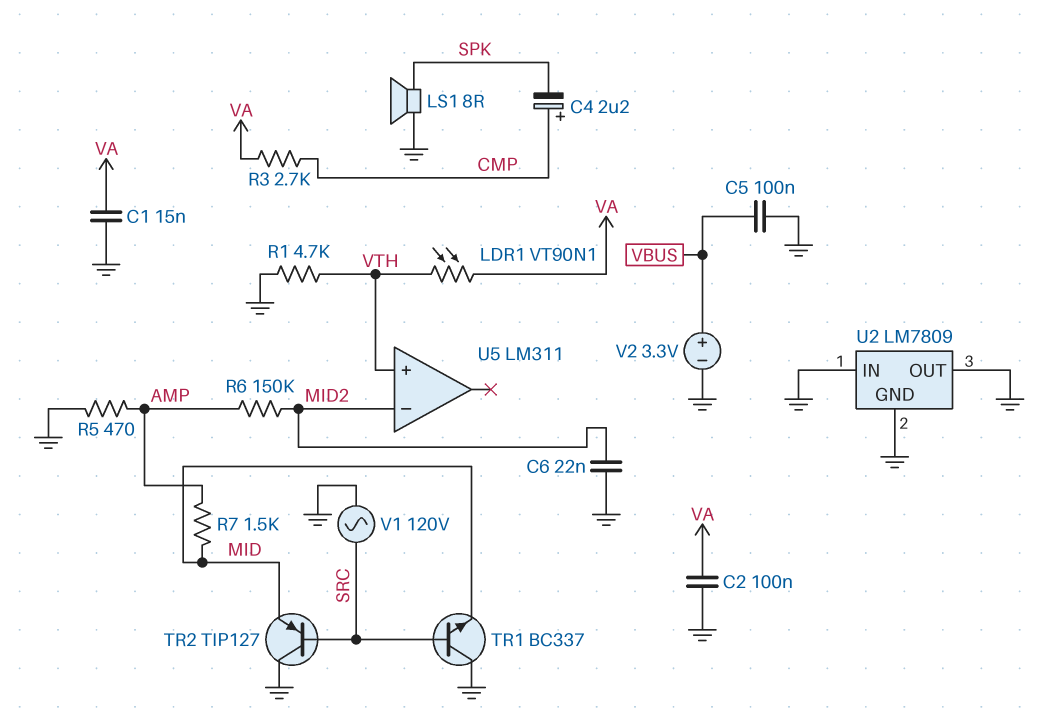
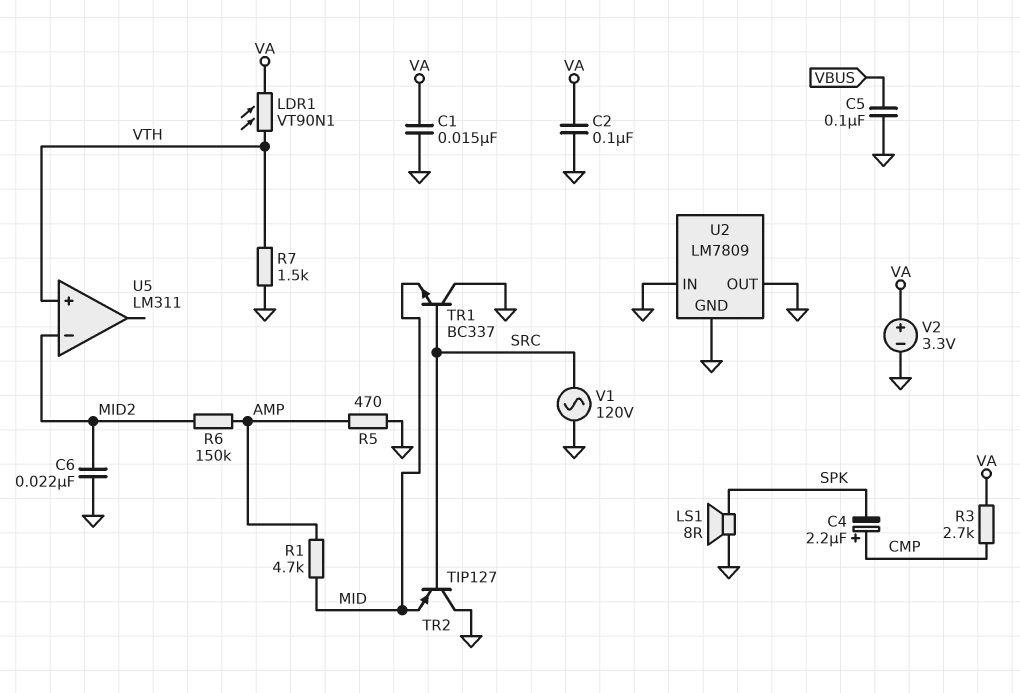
R1: 4.7k (GND, VTH) -> 4.7k (AMP, MID)
R7: 1.5k (AMP, MID) -> 1.5k (GND, VTH)
V2: 3.3V (plus VBUS, minus GND) -> 3.3V (plus VA, minus GND)

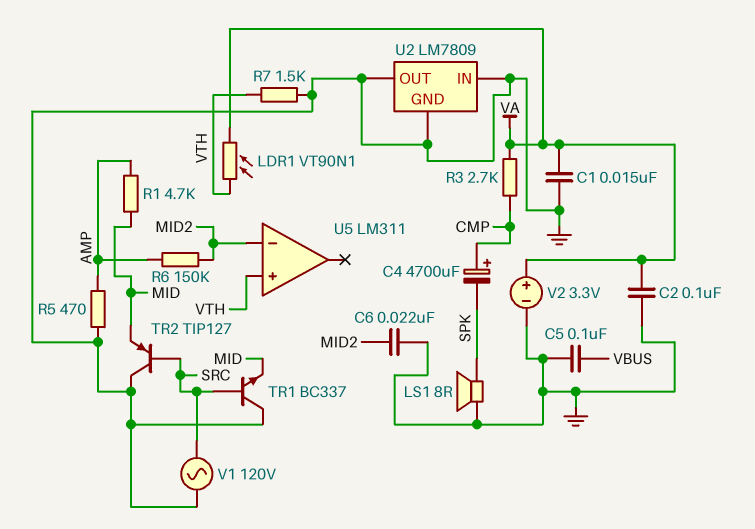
C4: 2.2uF (plus CMP, minus SPK) -> 4700uF (plus CMP, minus SPK)

